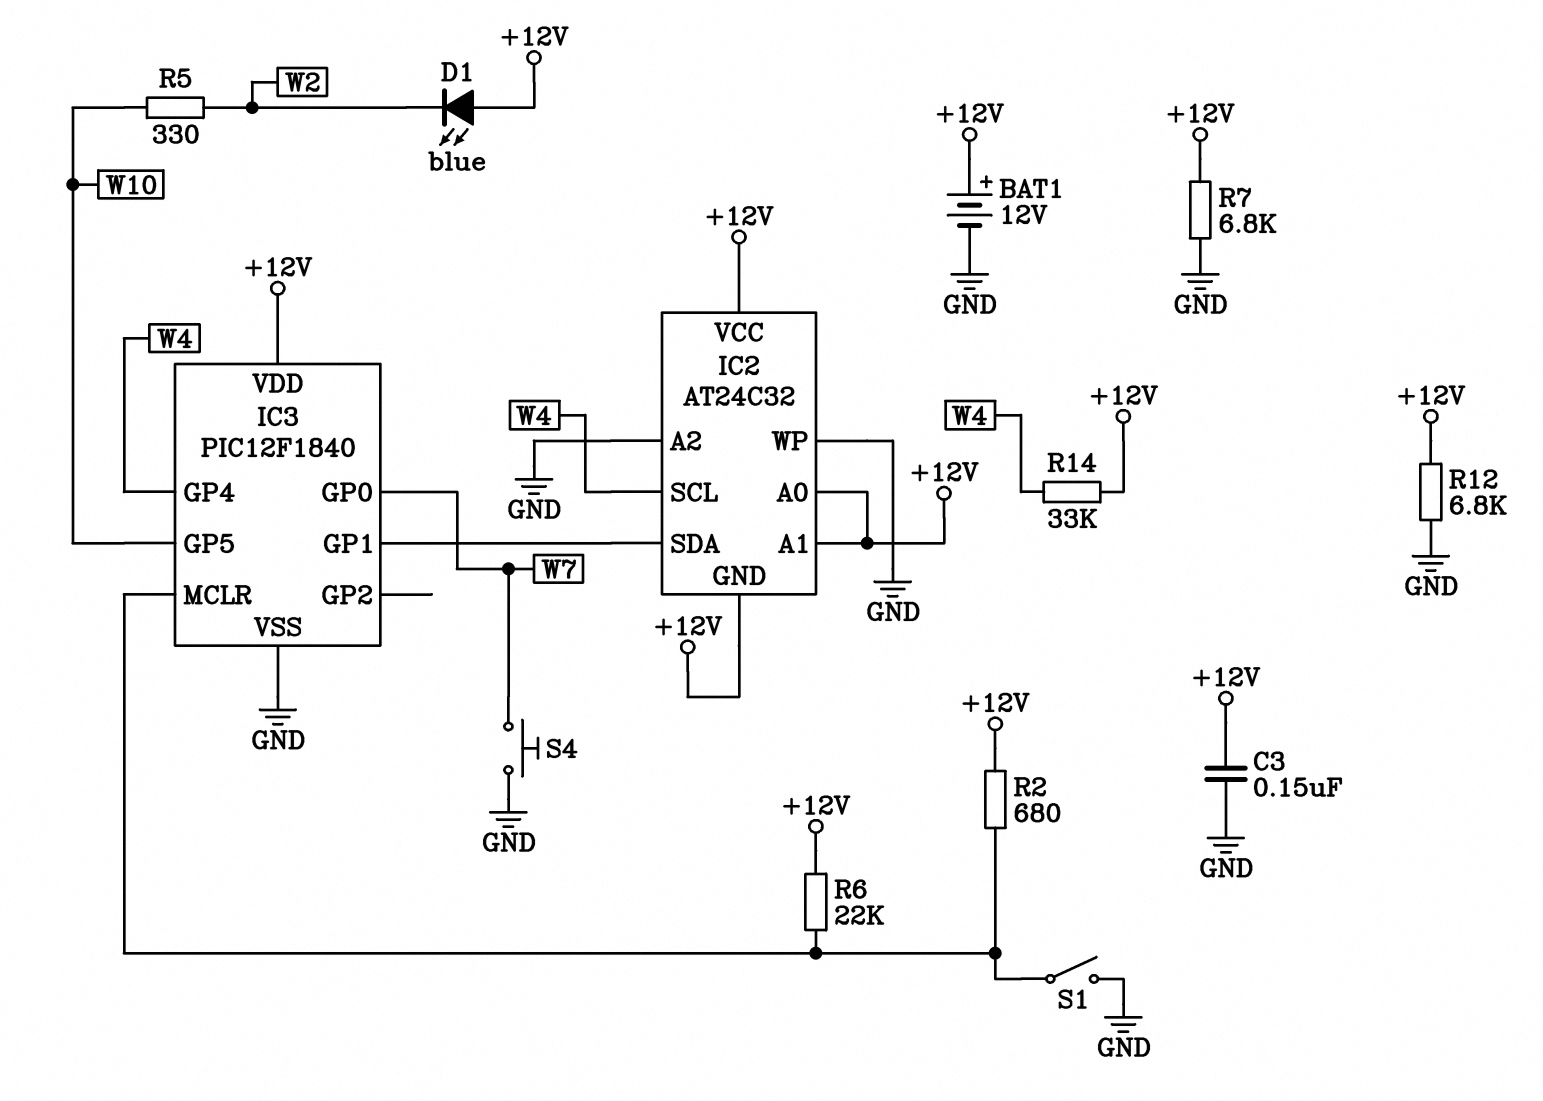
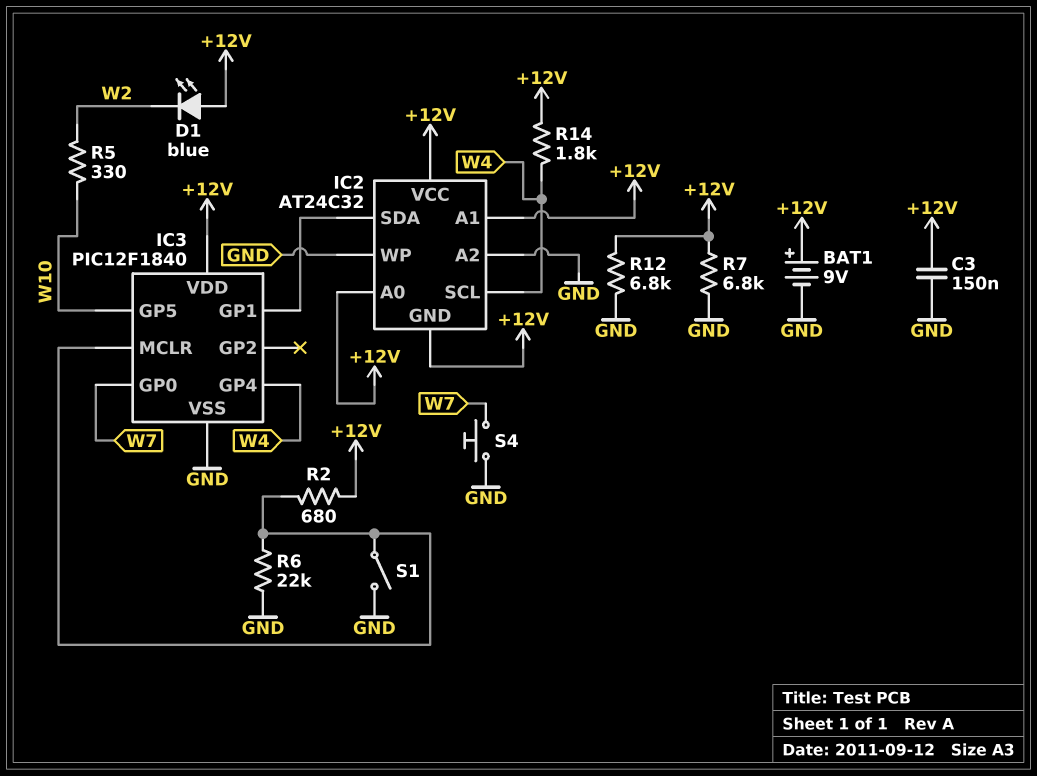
BAT1: 12V (plus +12V, minus GND) -> 9V (plus +12V, minus GND)
R6: 22k (+12V, IC3/MCLR) -> 22k (GND, IC3/MCLR)
R14: 33k (+12V, W4) -> 1.8k (+12V, W4)

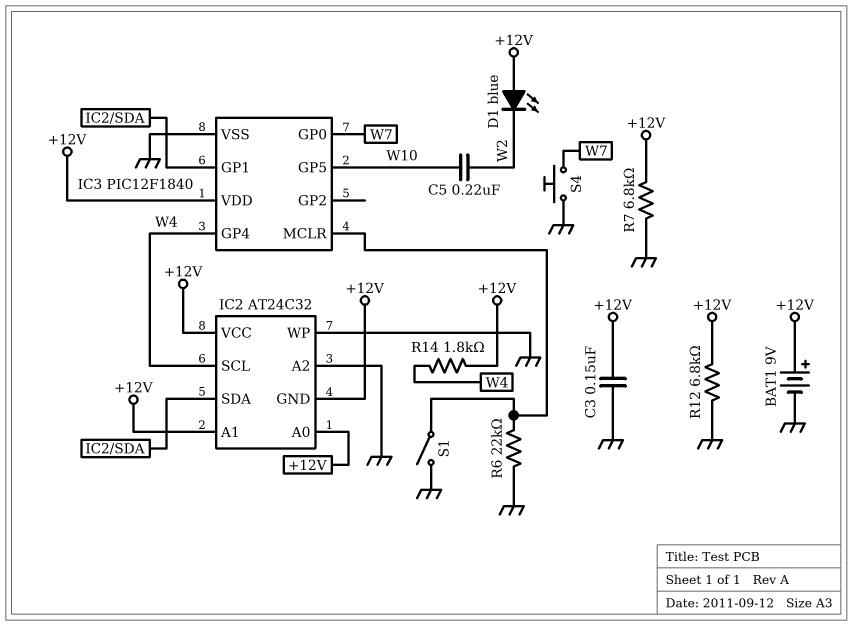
C5: none -> 220nF (W2, W10)
R2: 680 (+12V, IC3/MCLR) -> none
R5: 330 (W2, W10) -> none

